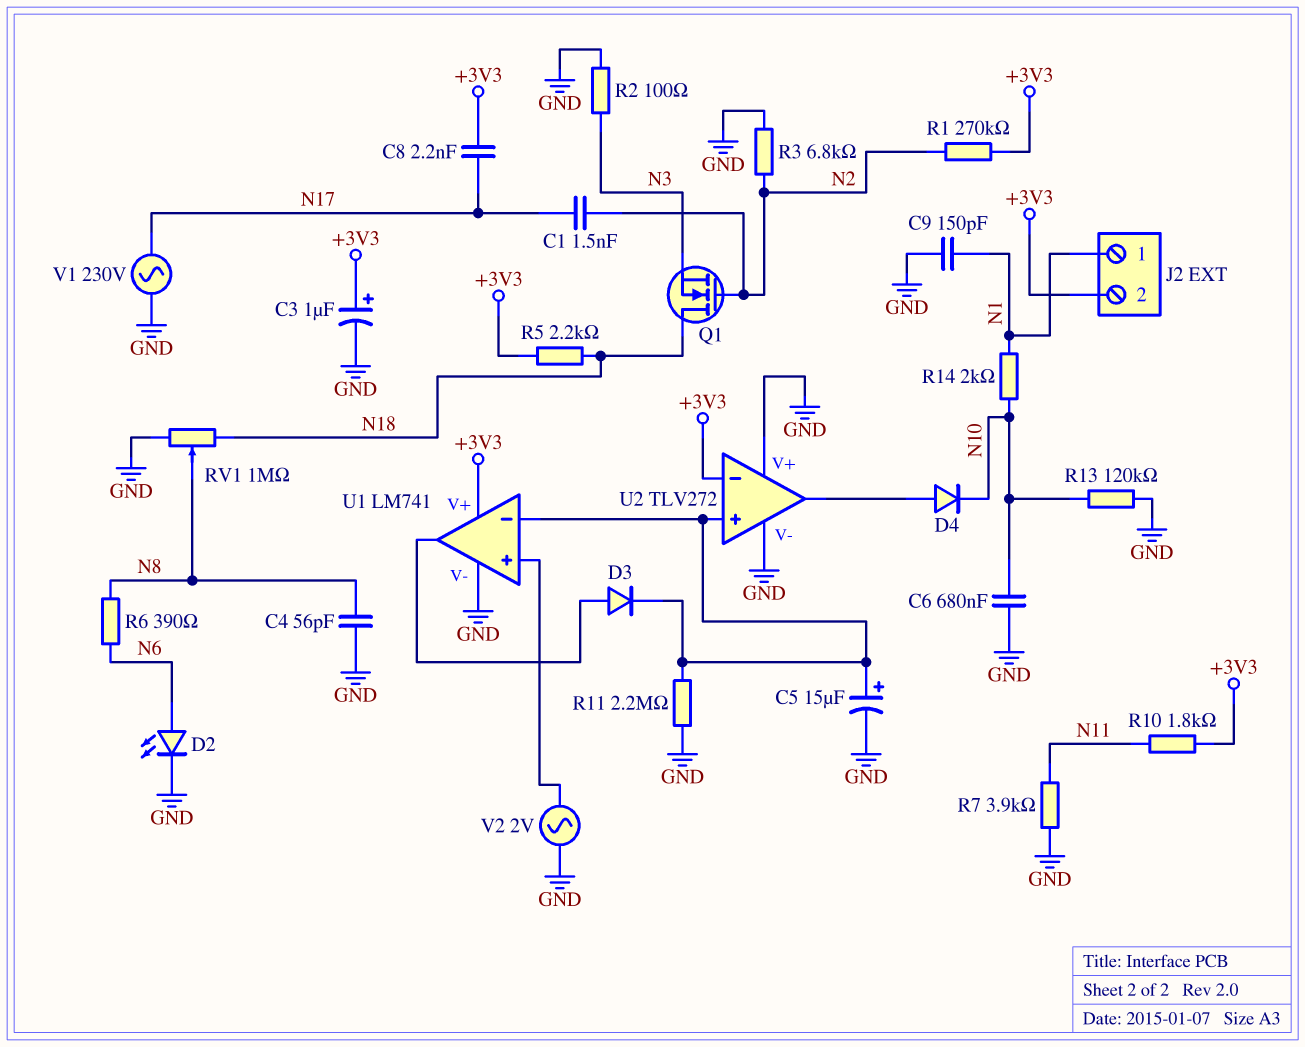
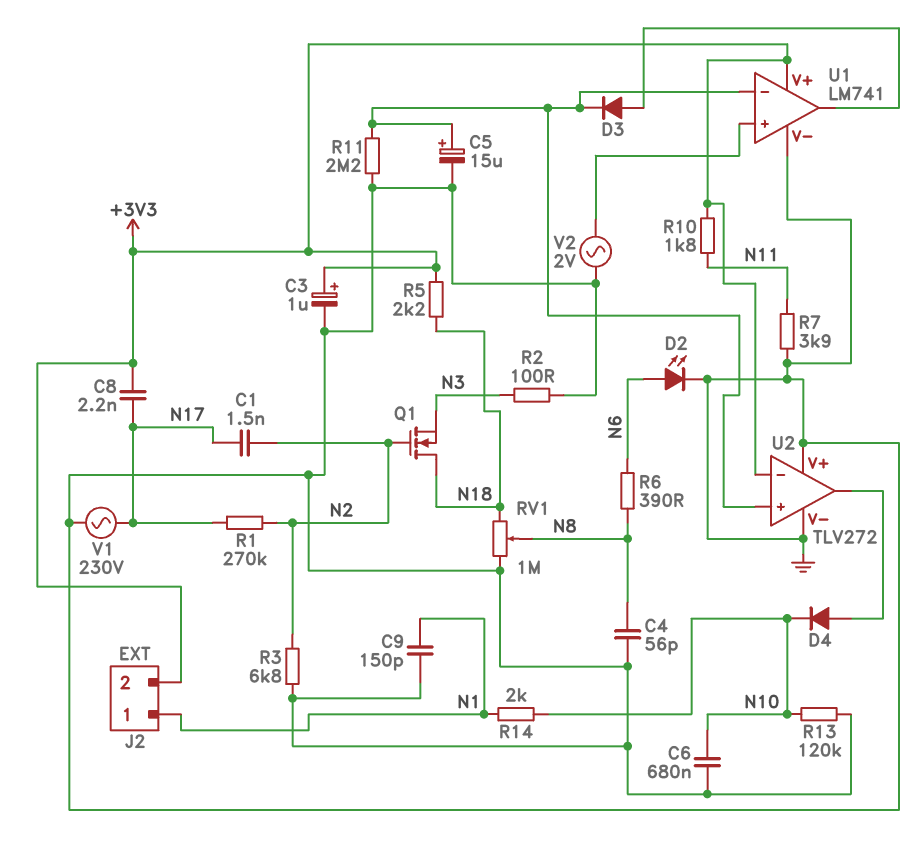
R1: 270k (+3V3, N2) -> 270k (N2, N17)

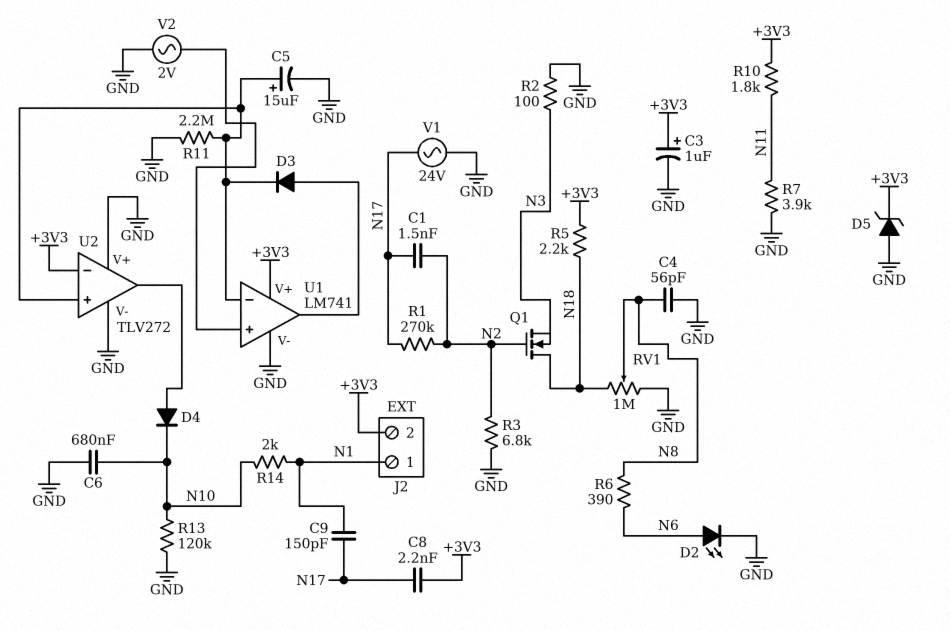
C9: 150pF (GND, N1) -> 150pF (N1, N17)
D5: none -> zener (A GND, K +3V3)
V1: AC 230V (GND, N17) -> AC 24V (GND, N17)

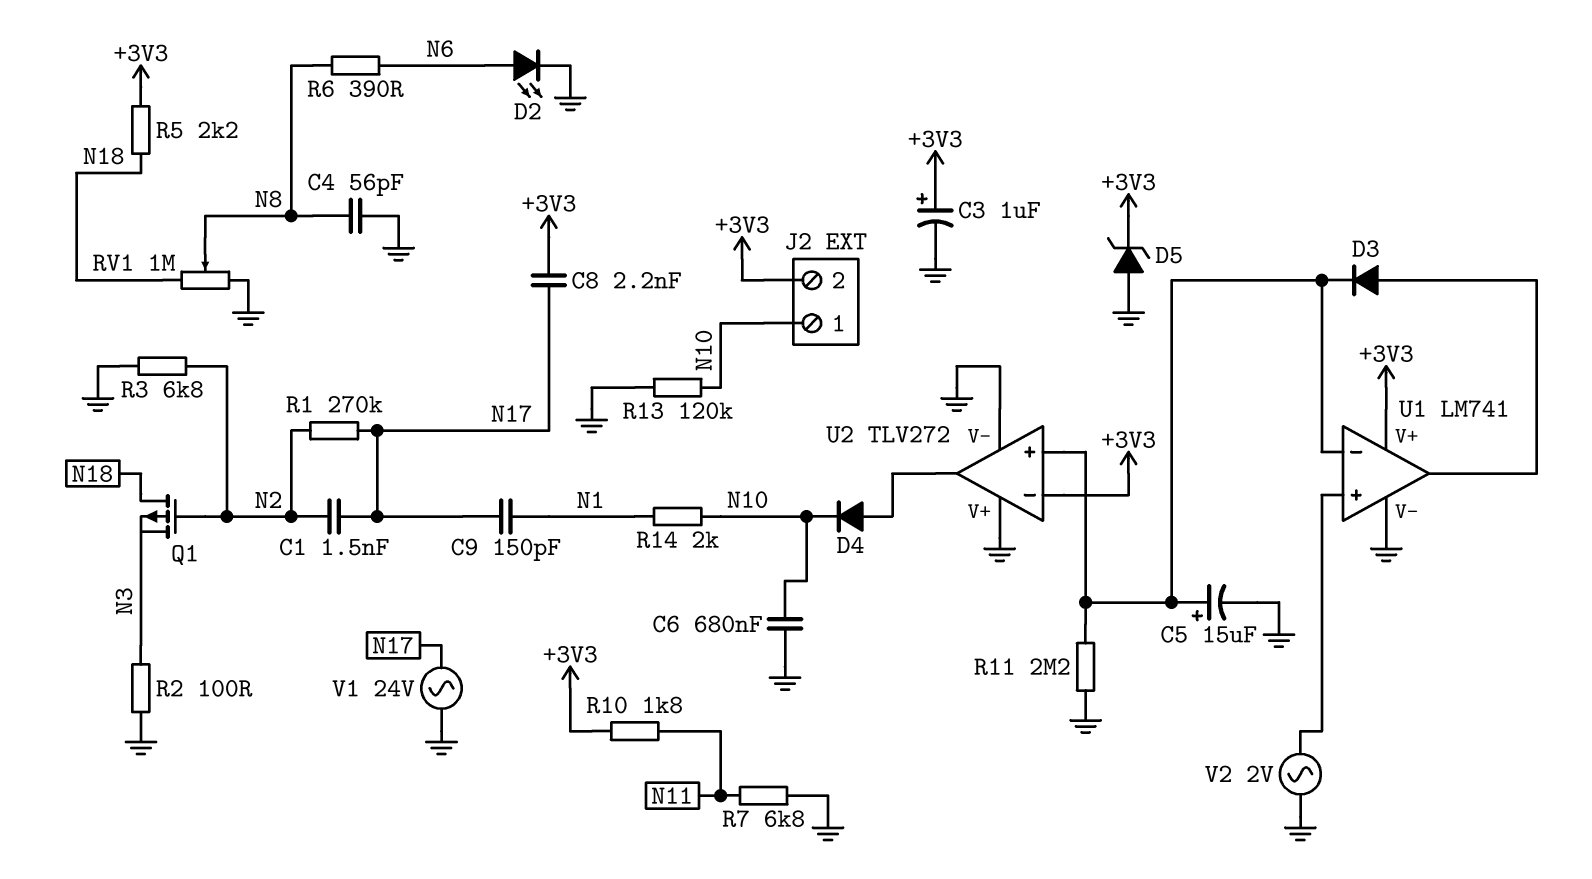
J2 pin 1: N1 -> N10
Q1: NMOS (G N2, D N18, S N3) -> PMOS (G N2, D N18, S N3)
R7: 3.9k (GND, N11) -> 6.8k (GND, N11)

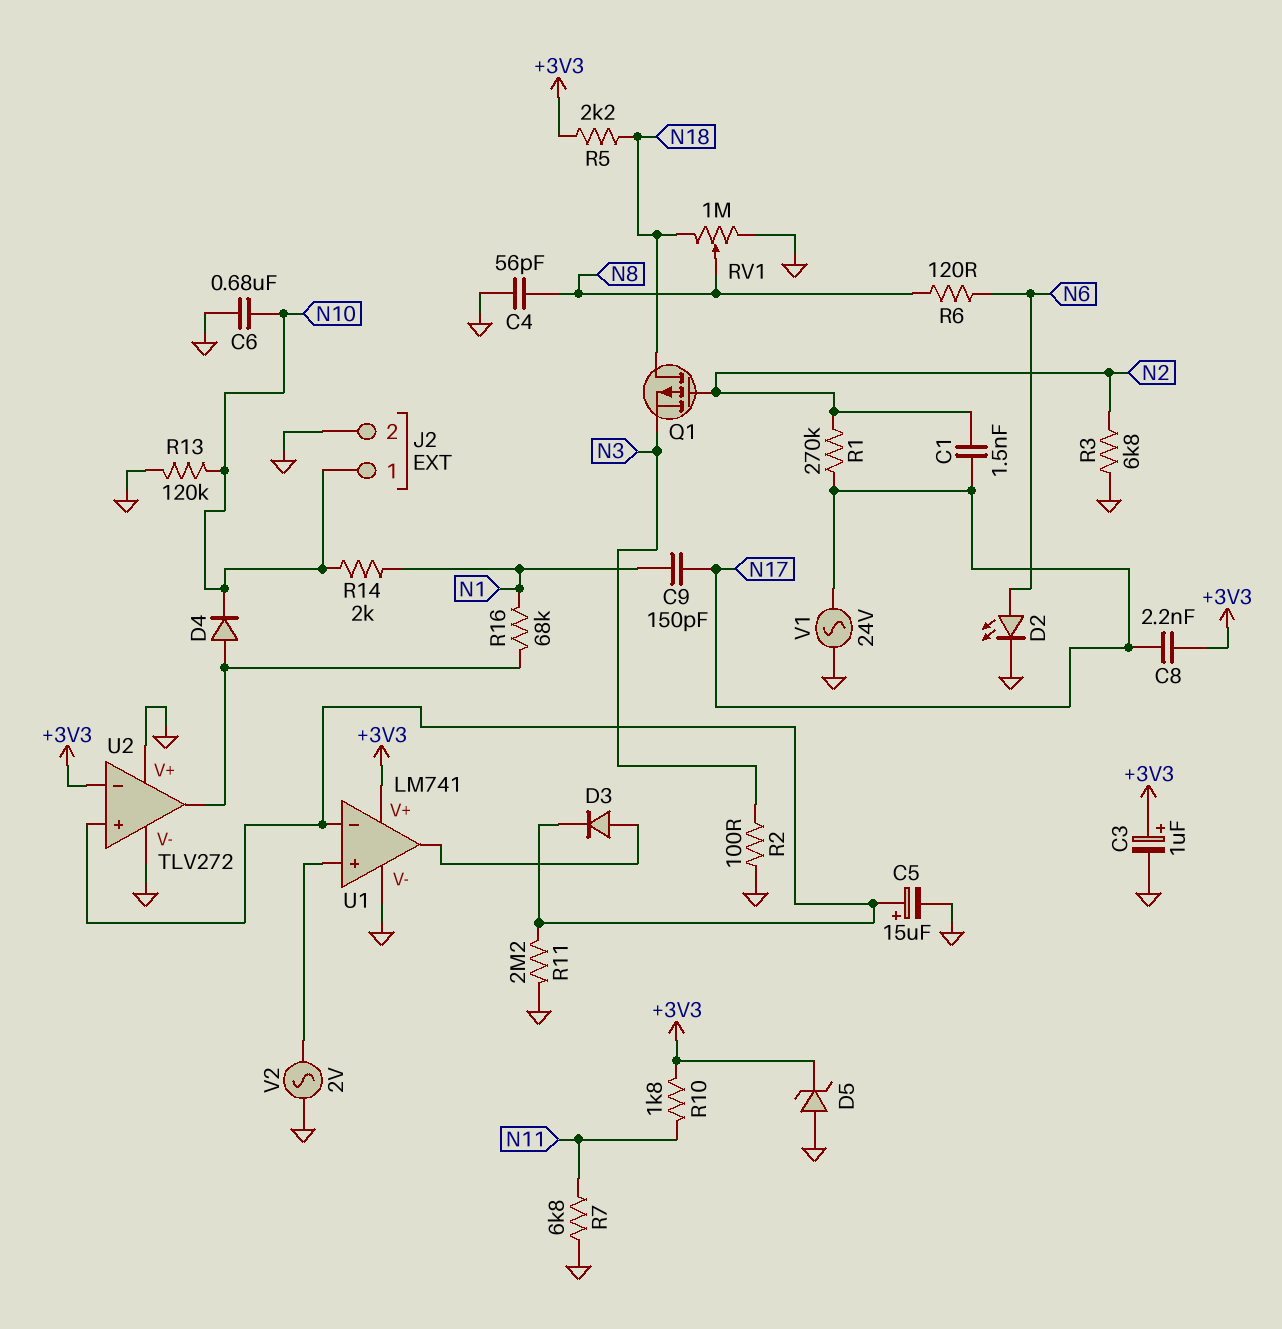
J2 pin 2: +3V3 -> GND
R6: 390 (N6, N8) -> 120 (N6, N8)
R16: none -> 68k (N1, U2/out)

